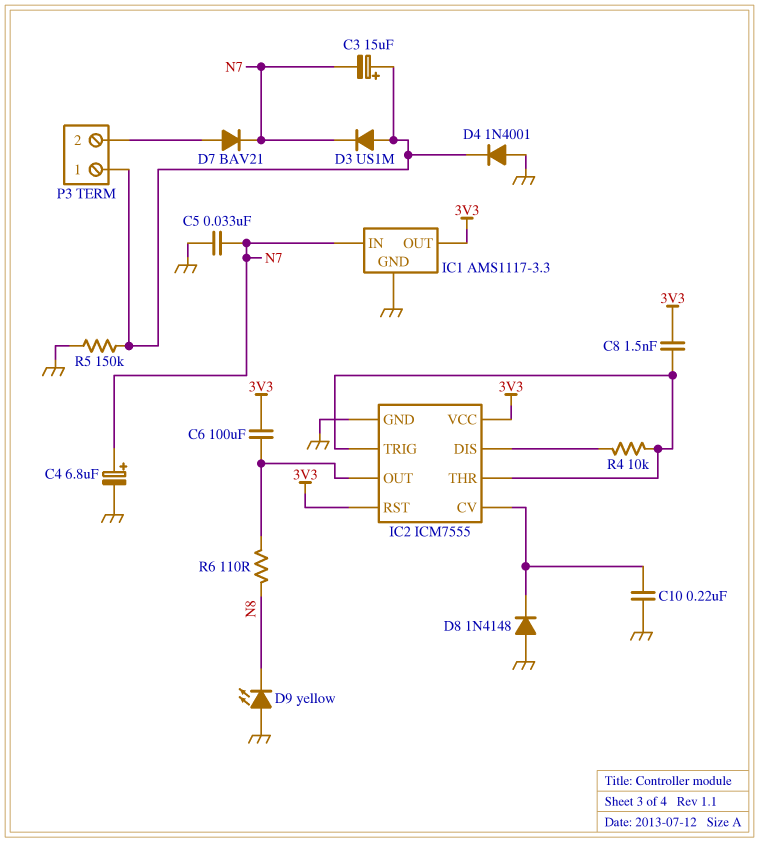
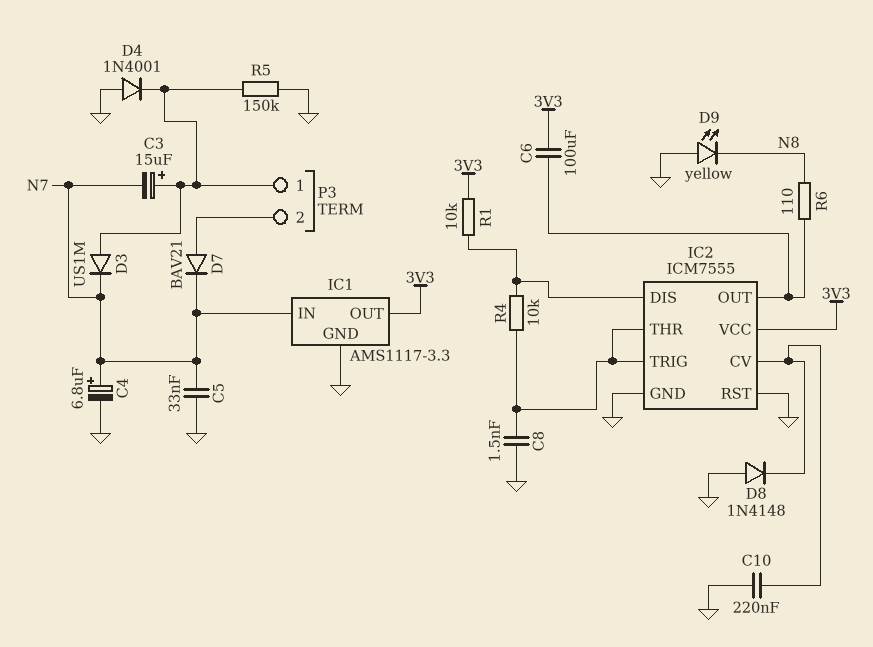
C8: 1.5nF (3V3, IC2/THR) -> 1.5nF (GND, IC2/THR)
IC2 pin RST: 3V3 -> GND
R1: none -> 10k (3V3, IC2/DIS)

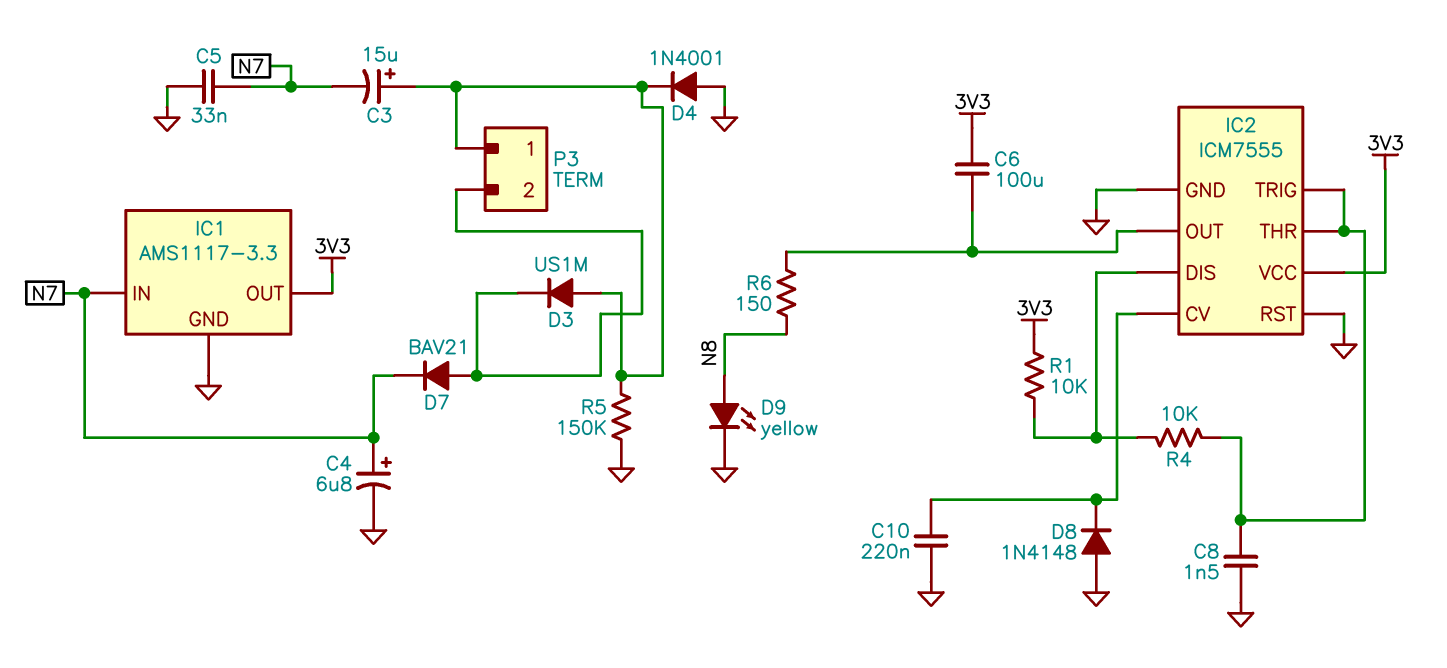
D3: diode US1M (A P3/1, K N7) -> diode US1M (A P3/1, K P3/2)
D9: LED yellow (A GND, K N8) -> LED yellow (A N8, K GND)
R6: 110 (IC2/OUT, N8) -> 150 (IC2/OUT, N8)

